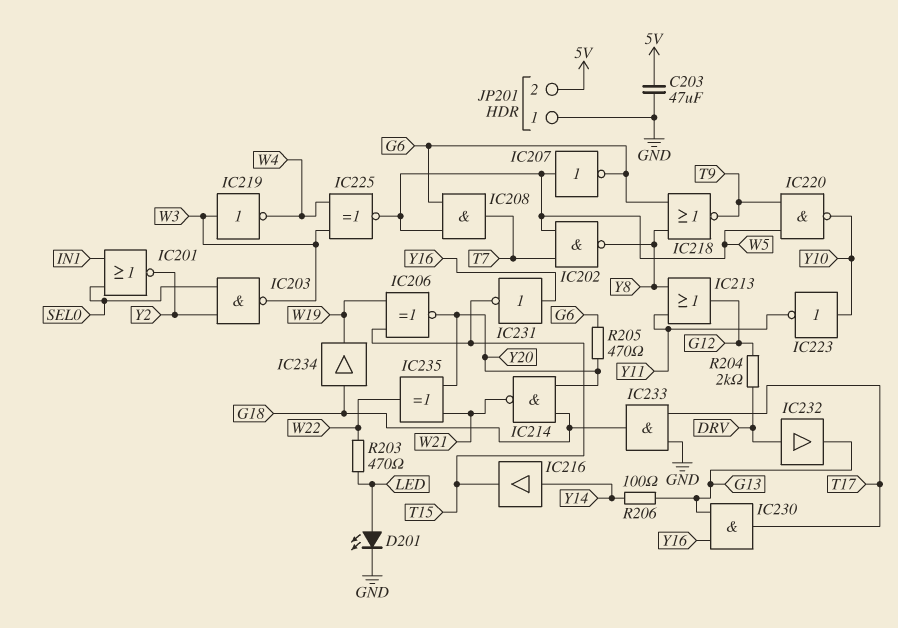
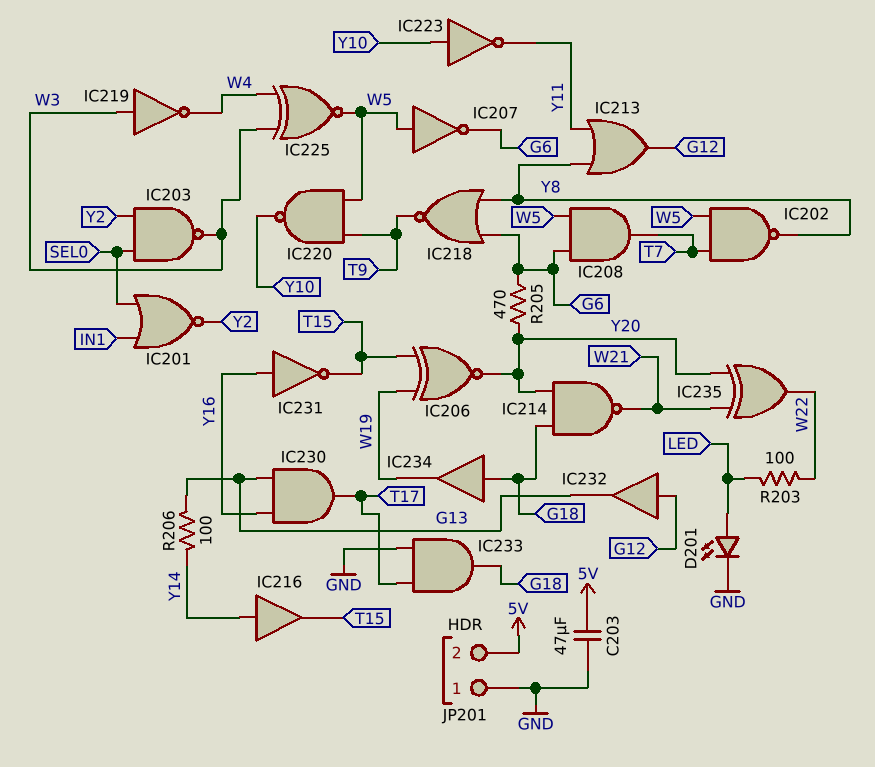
IC232: buffer (in DRV, out G13) -> buffer (in G12, out G13)
R203: 470 (LED, W22) -> 100 (LED, W22)
R204: 2k (DRV, G12) -> none

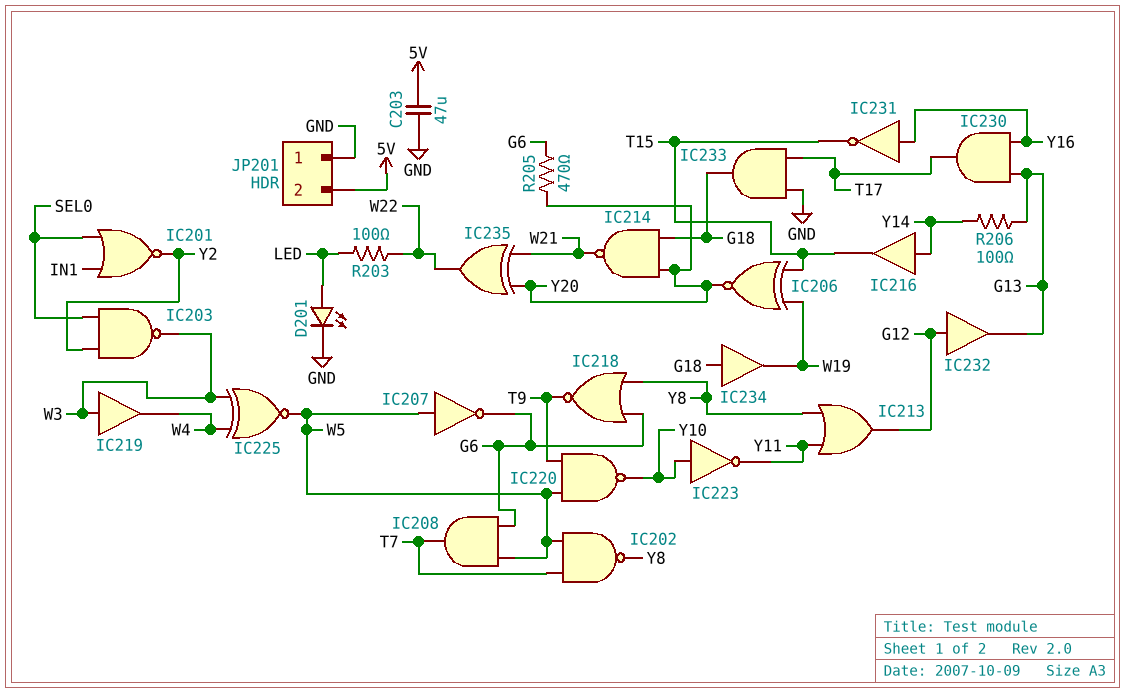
IC219: NOT (in W3, out W4) -> buffer (in W3, out W4)

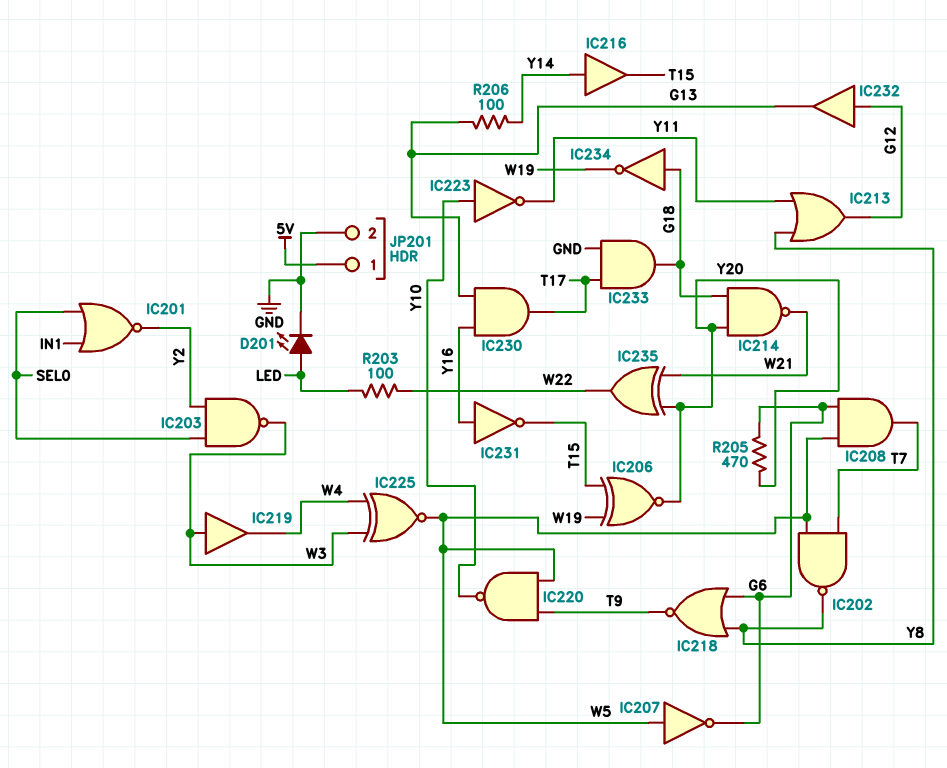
C203: 47uF (5V, GND) -> none
IC234: buffer (in G18, out W19) -> NOT (in G18, out W19)
JP201 pin 1: GND -> 5V
JP201 pin 2: 5V -> GND

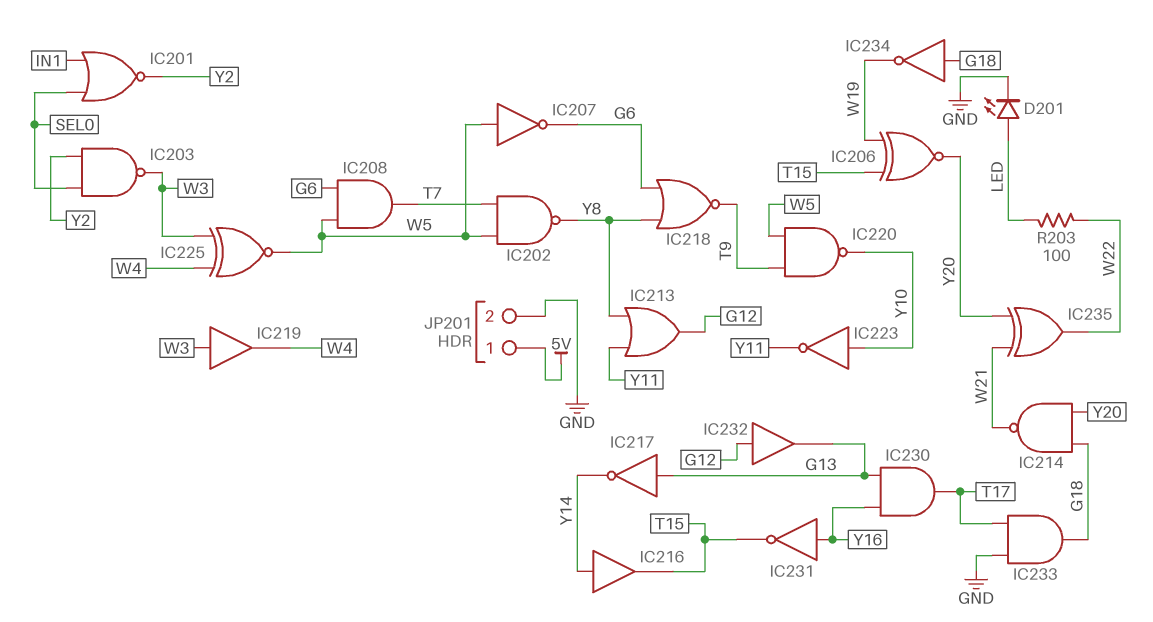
IC217: none -> NOT (in G13, out Y14)
R205: 470 (G6, Y20) -> none
R206: 100 (G13, Y14) -> none

